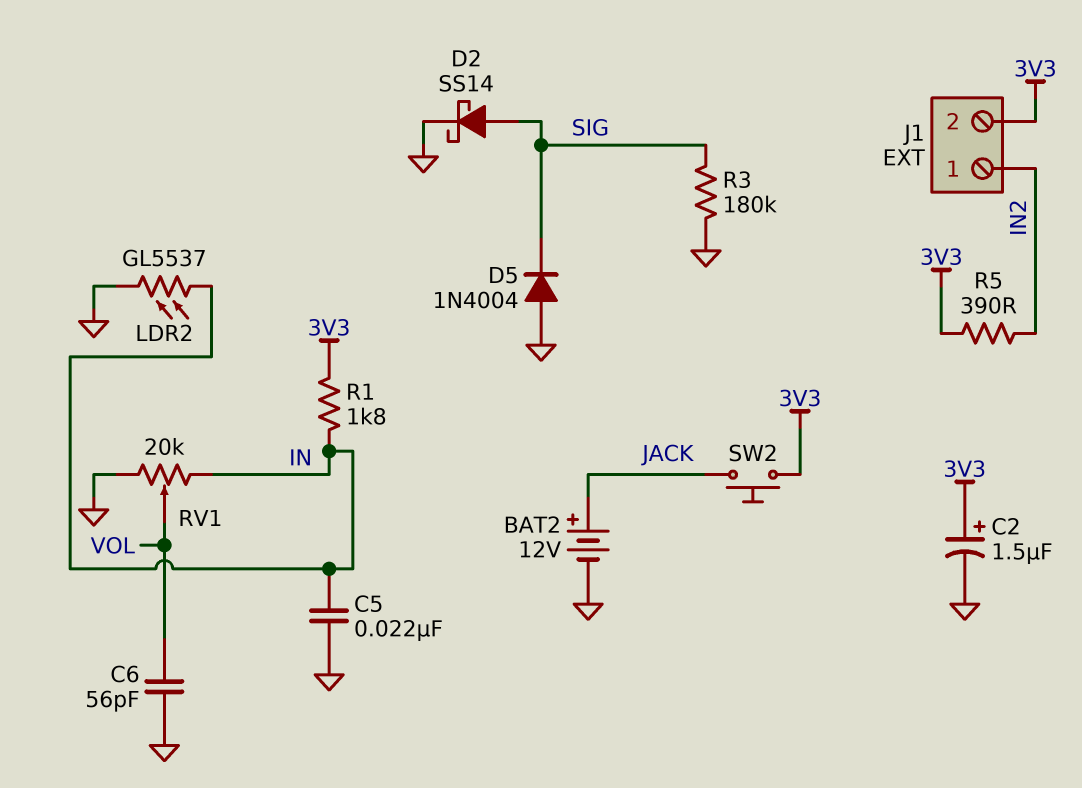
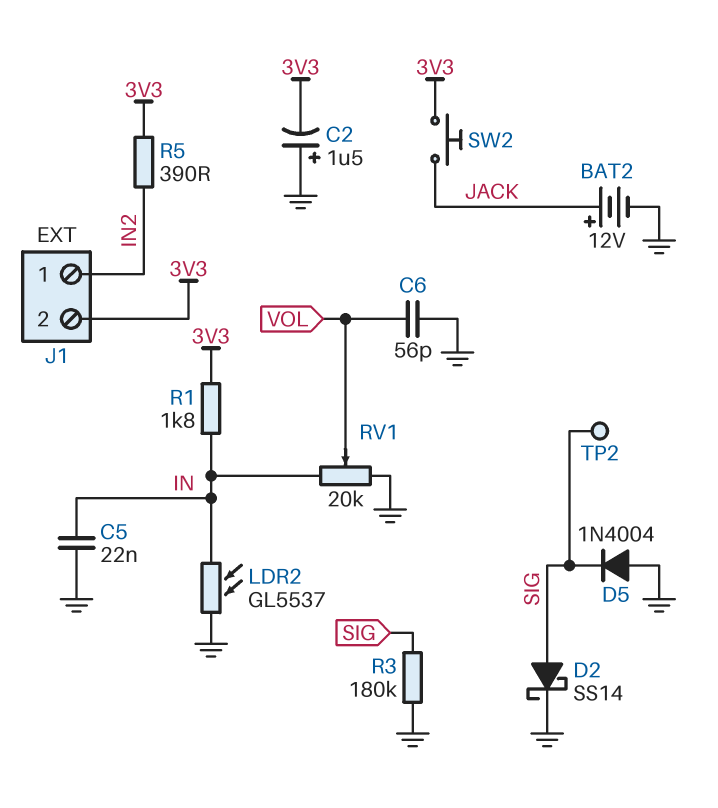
C2: 1.5uF (plus 3V3, minus GND) -> 1.5uF (plus GND, minus 3V3)
TP2: none -> test point (SIG)

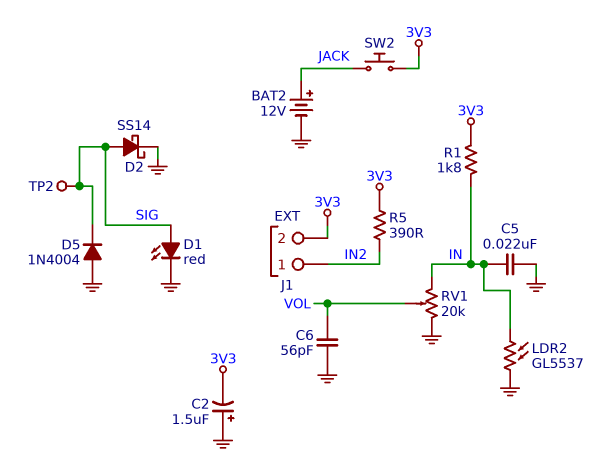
D1: none -> LED red (A SIG, K GND)
R3: 180k (GND, SIG) -> none

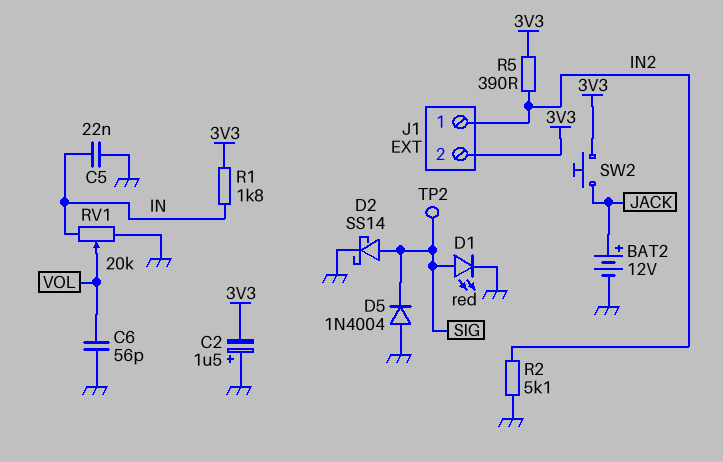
LDR2: GL5537 (GND, IN) -> none
R2: none -> 5.1k (GND, IN2)

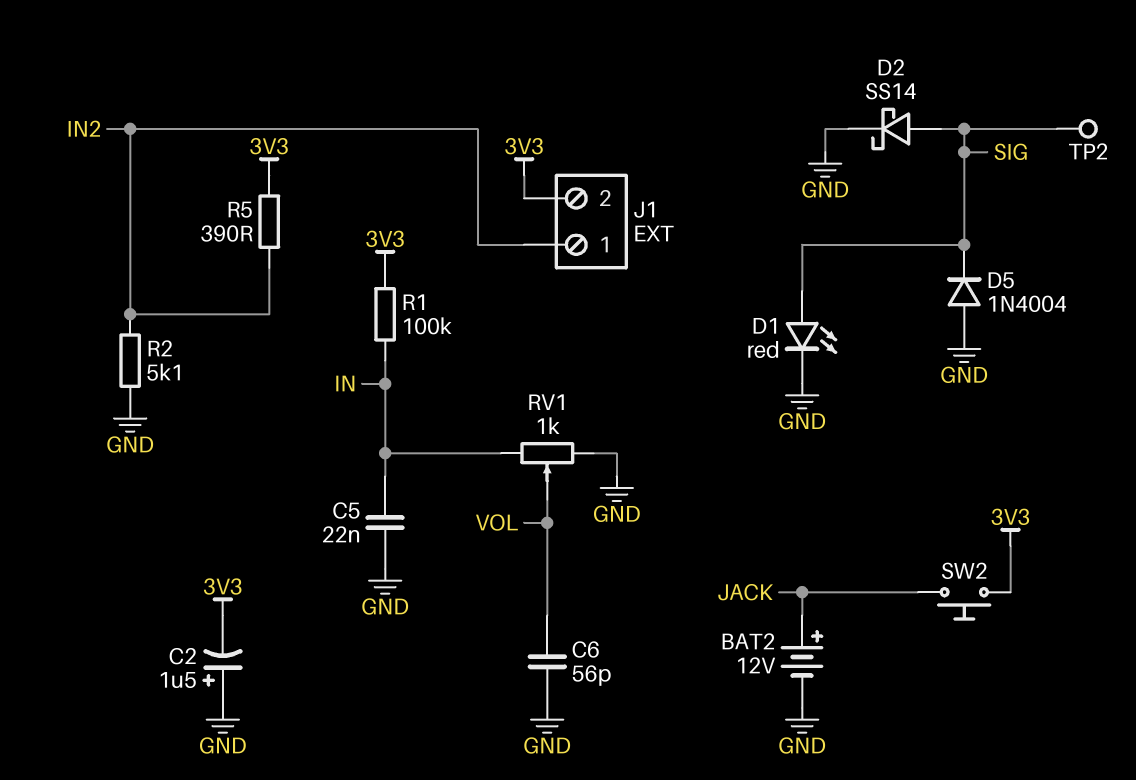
R1: 1.8k (3V3, IN) -> 100k (3V3, IN)
RV1: 20k (GND, IN, wiper VOL) -> 1k (GND, IN, wiper VOL)

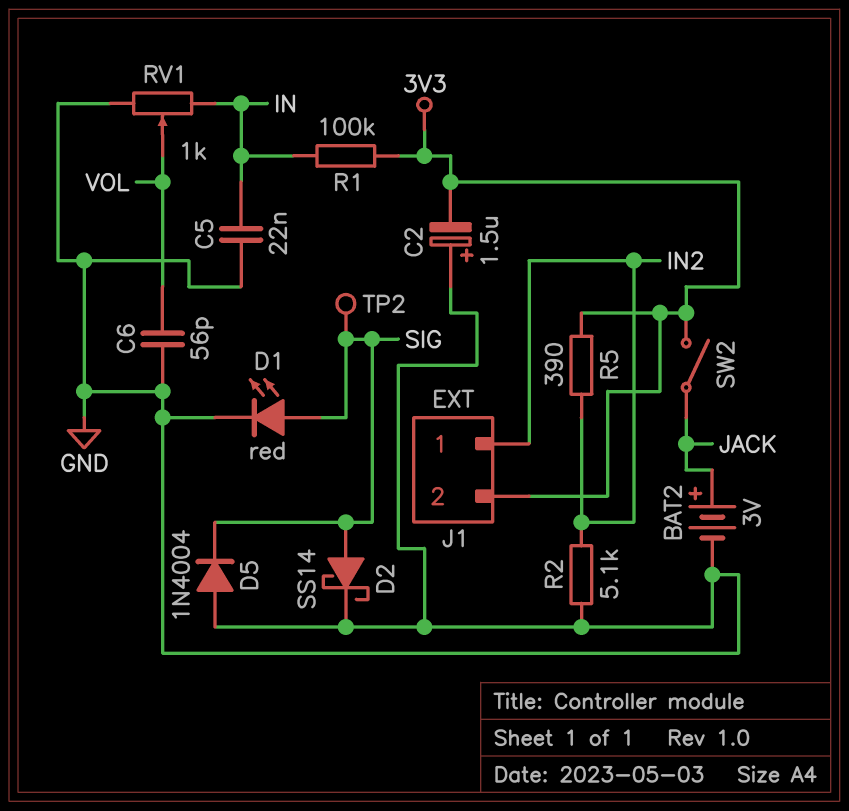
BAT2: 12V (plus JACK, minus GND) -> 3V (plus JACK, minus GND)
SW2: button (3V3, JACK) -> switch (3V3, JACK)

